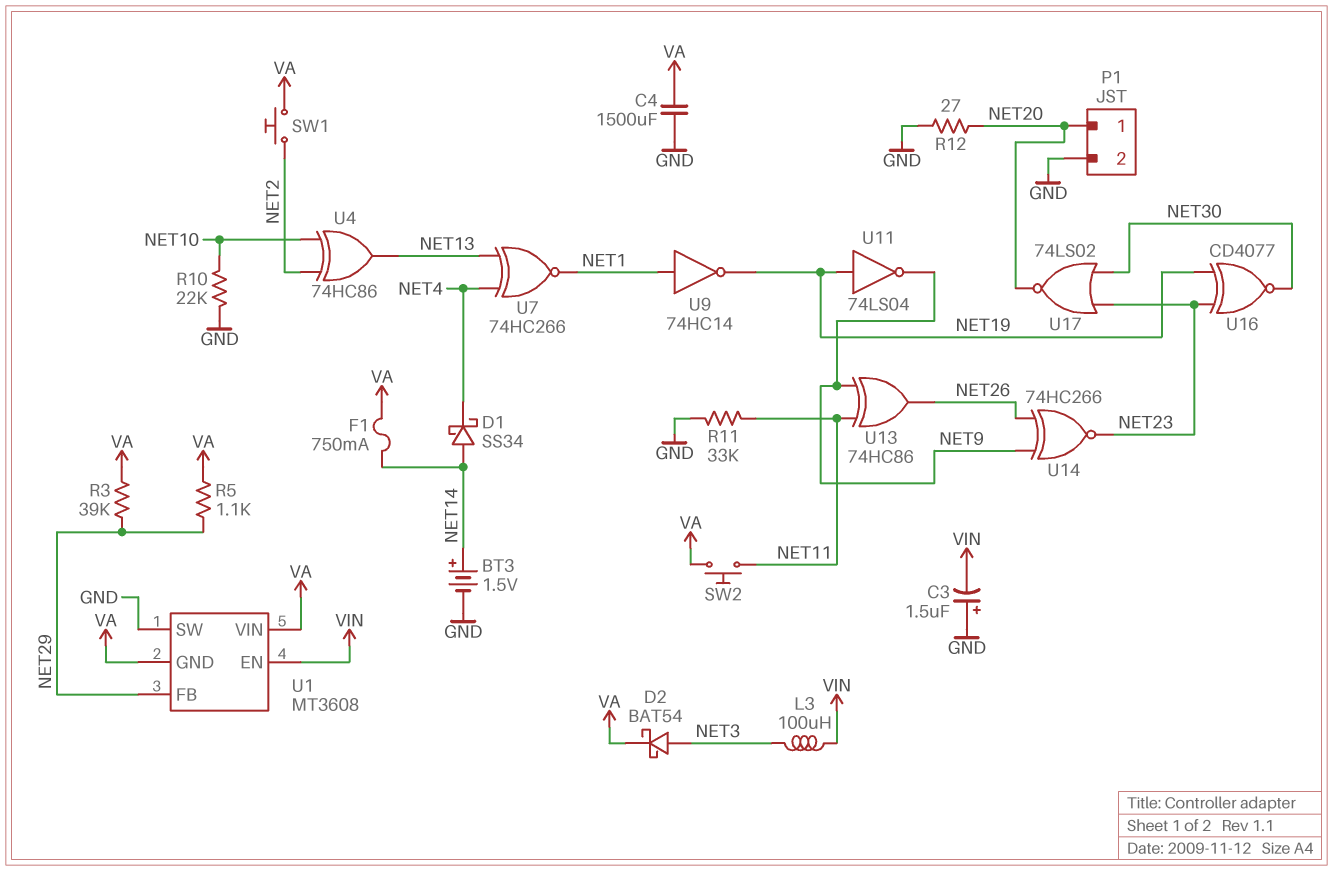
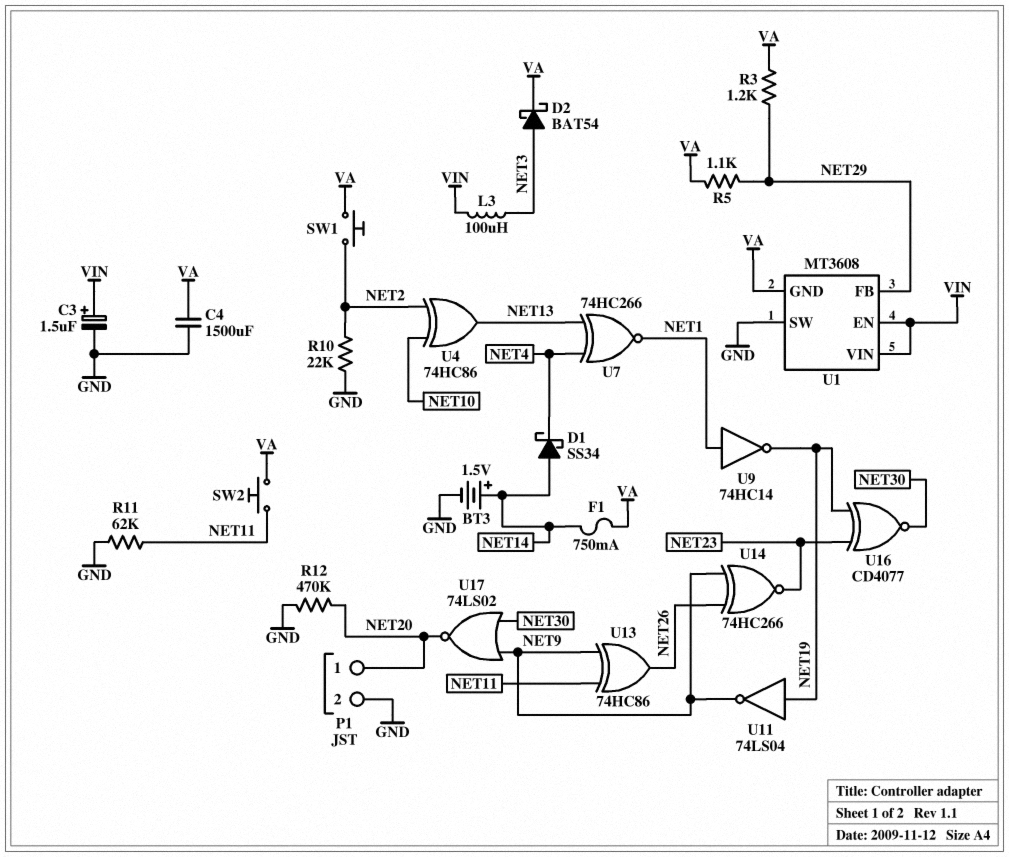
C3: 1.5uF (plus GND, minus VIN) -> 1.5uF (plus VIN, minus GND)
R3: 39k (NET29, VA) -> 1.2k (NET29, VA)
R10: 22k (GND, NET10) -> 22k (GND, NET2)
R11: 33k (GND, NET11) -> 62k (GND, NET11)
R12: 27 (GND, NET20) -> 470k (GND, NET20)
U1 pin VIN: VA -> VIN
U17: NOR 74LS02 (in NET23, in NET30, out NET20) -> NOR 74LS02 (in NET9, in NET30, out NET20)

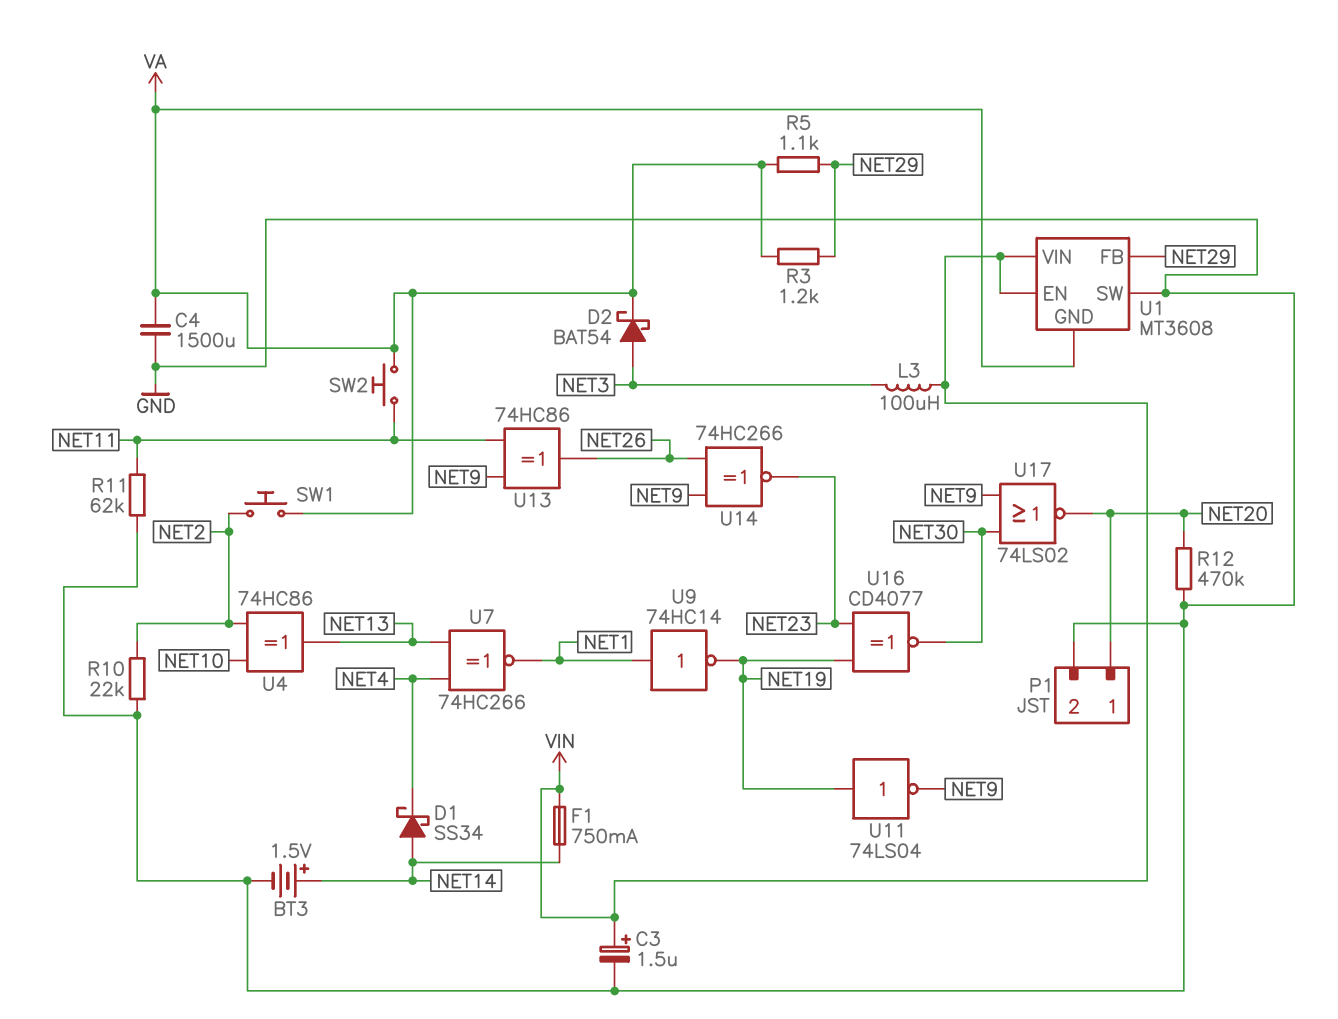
F1: 750mA (NET14, VA) -> 750mA (NET14, VIN)

